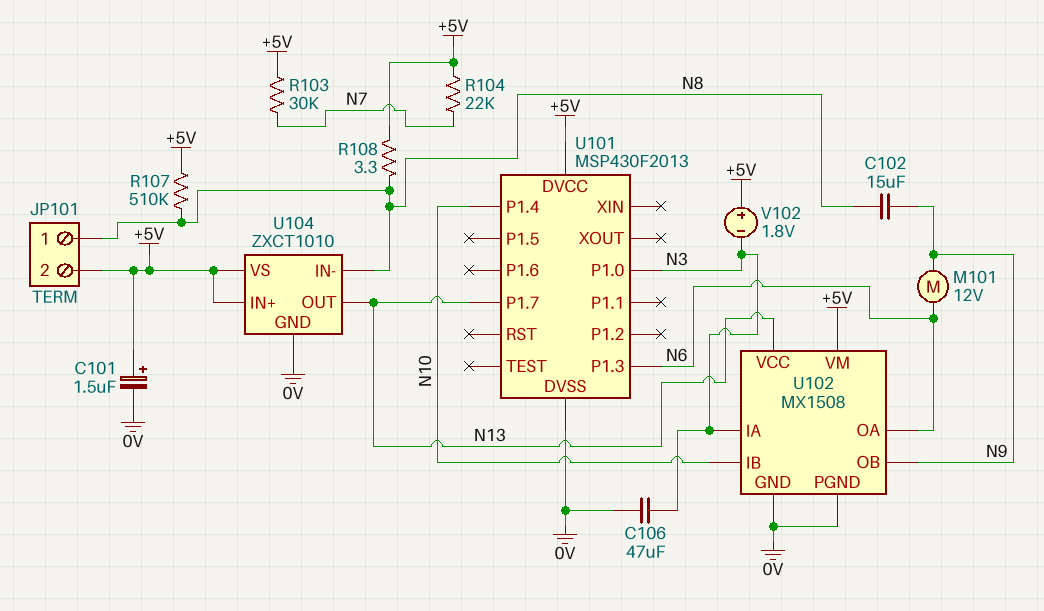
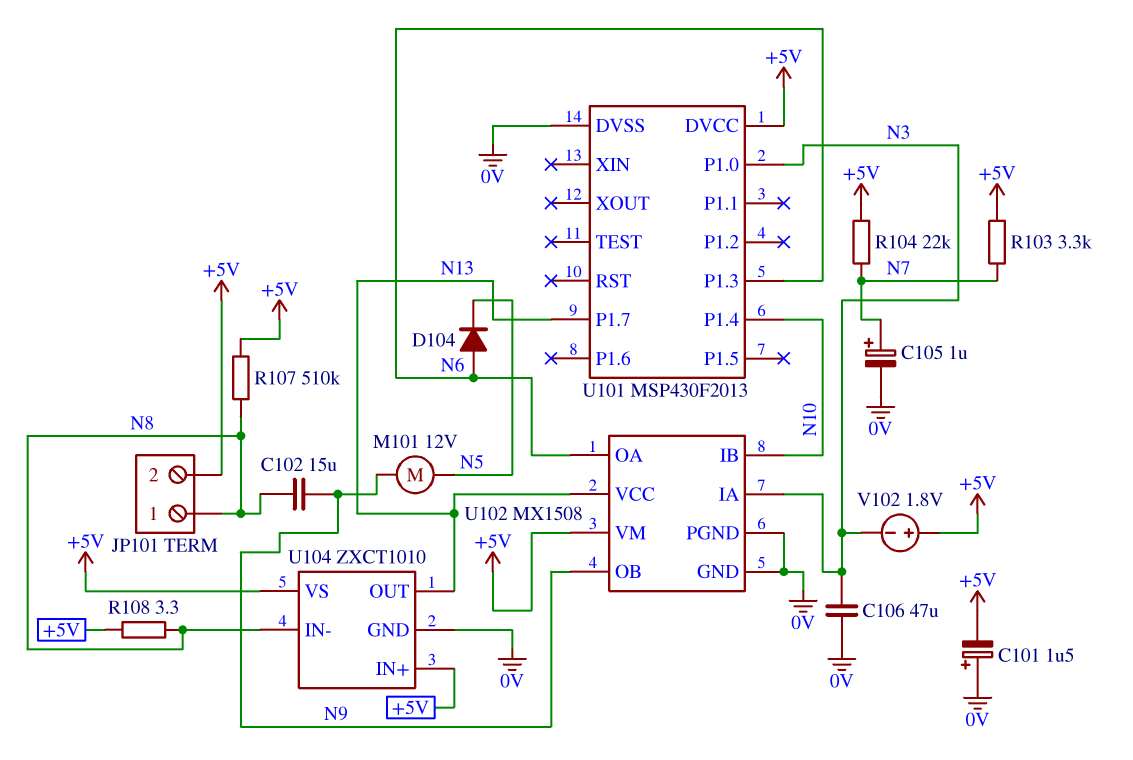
C101: 1.5uF (plus +5V, minus 0V) -> 1.5uF (plus 0V, minus +5V)
C105: none -> 1uF (plus N7, minus 0V)
D104: none -> diode (A N6, K N5)
M101: motor 12V (N6, N9) -> motor 12V (N5, N9)
R103: 30k (+5V, N7) -> 3.3k (+5V, N7)

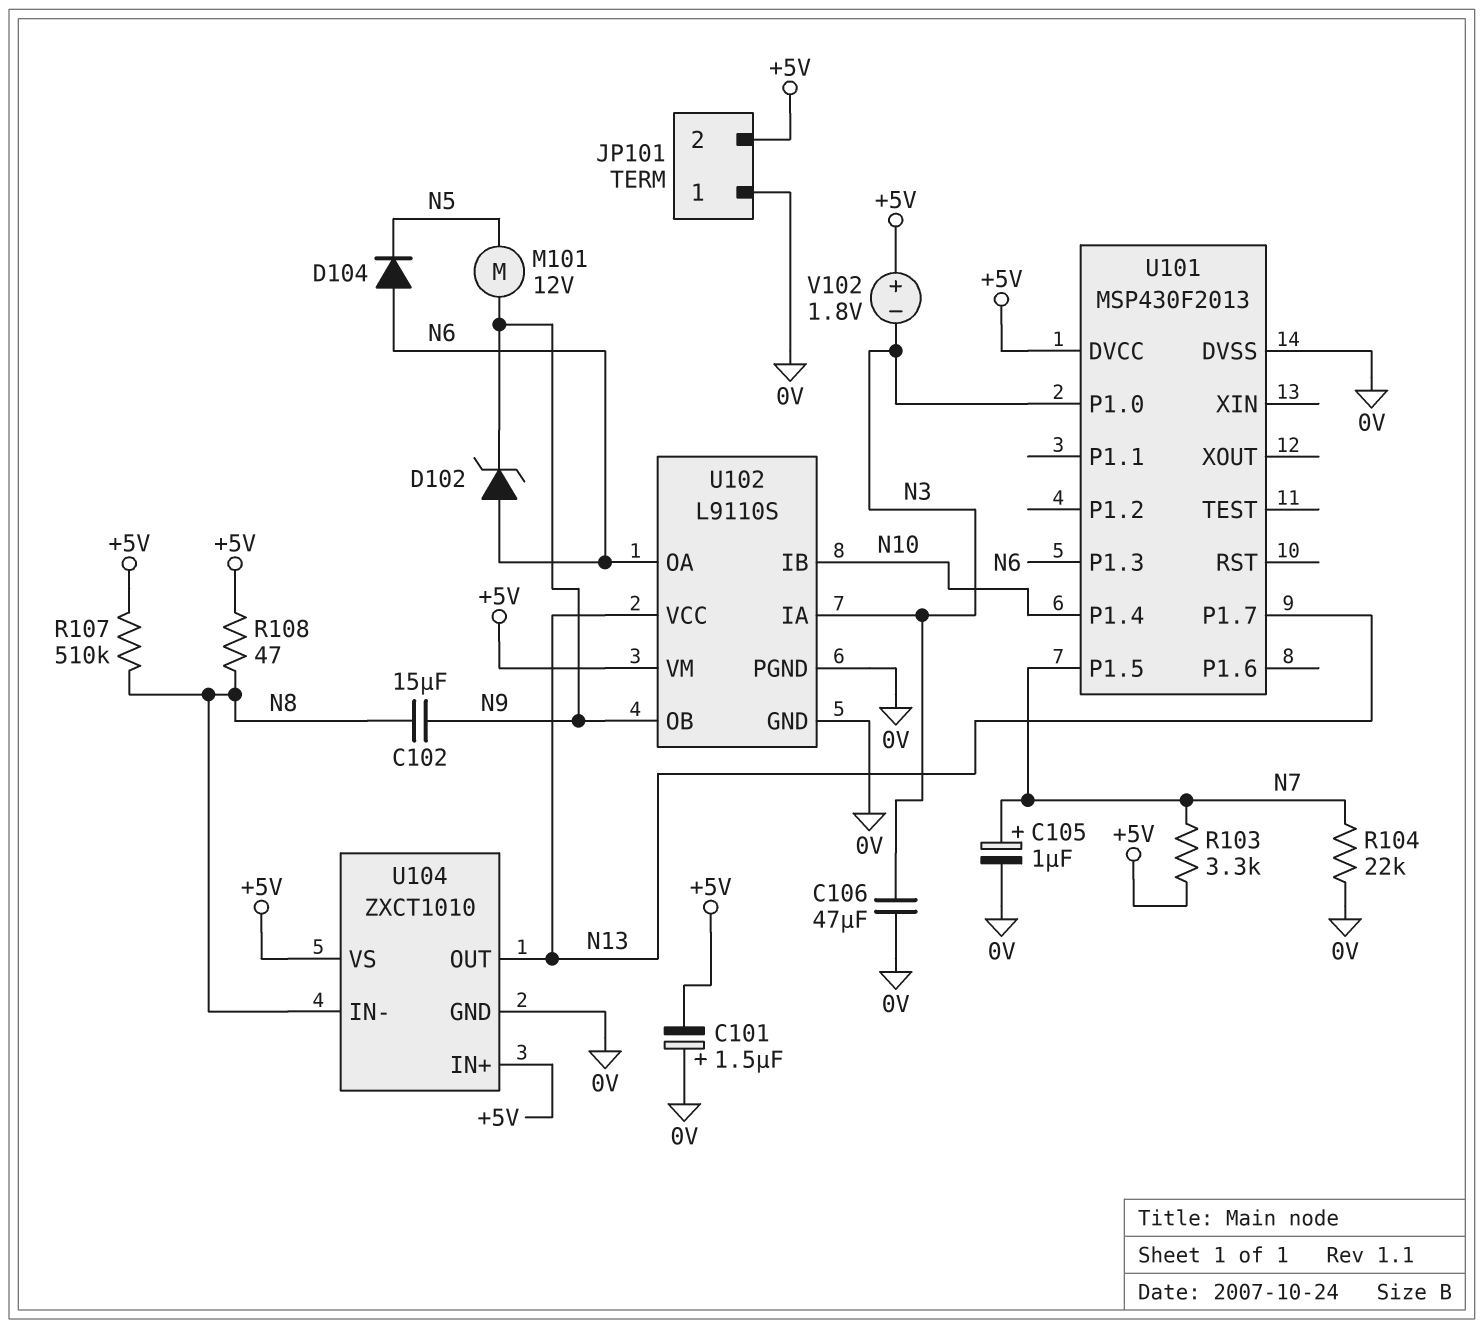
D102: none -> zener (A N6, K N9)
JP101 pin 1: N8 -> 0V
R104: 22k (+5V, N7) -> 22k (0V, N7)
R108: 3.3 (+5V, N8) -> 47 (+5V, N8)
U101 pin P1.5: none -> N7
U102: MX1508 -> L9110S

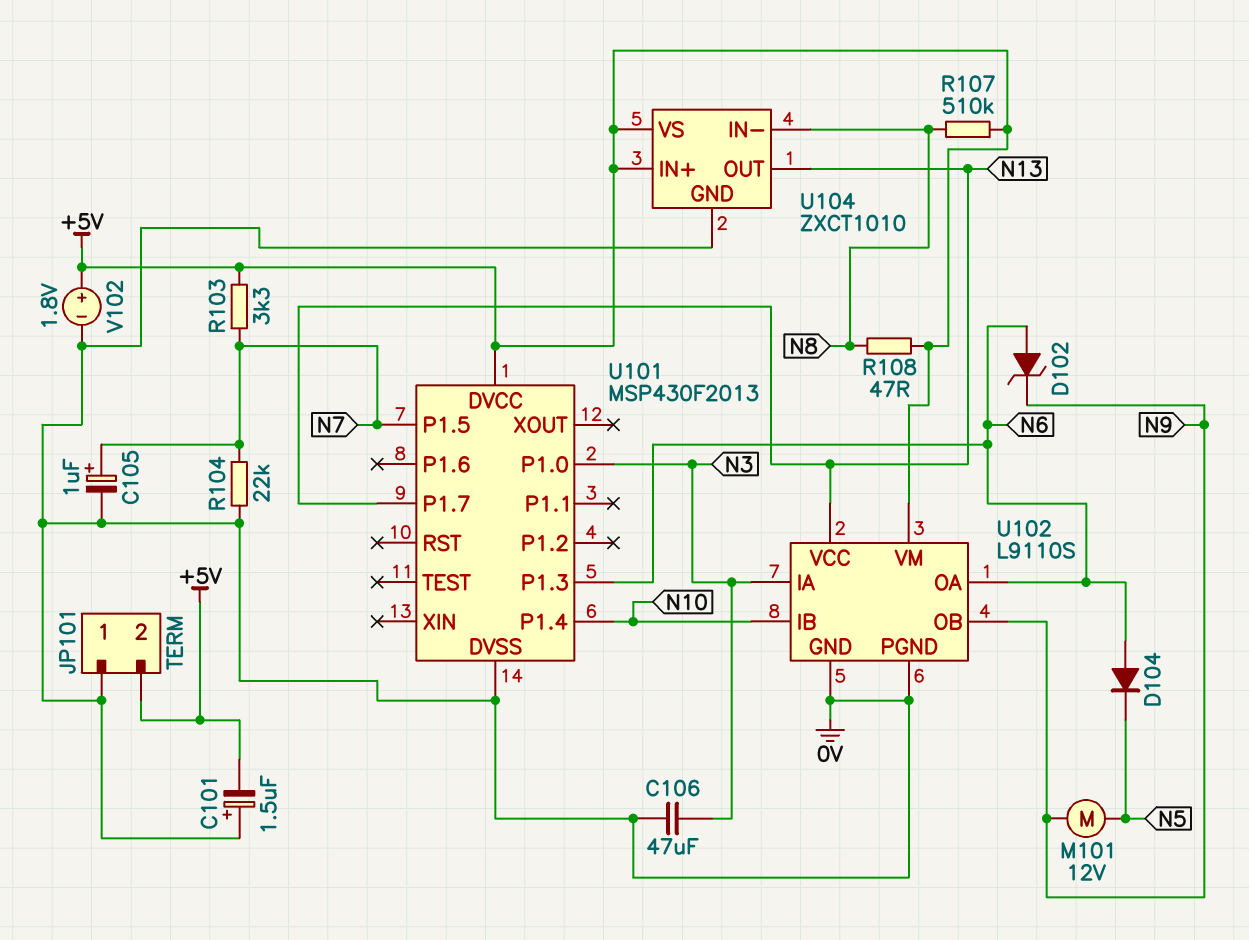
C102: 15uF (N8, N9) -> none
V102: 1.8V (plus +5V, minus N3) -> 1.8V (plus +5V, minus 0V)

